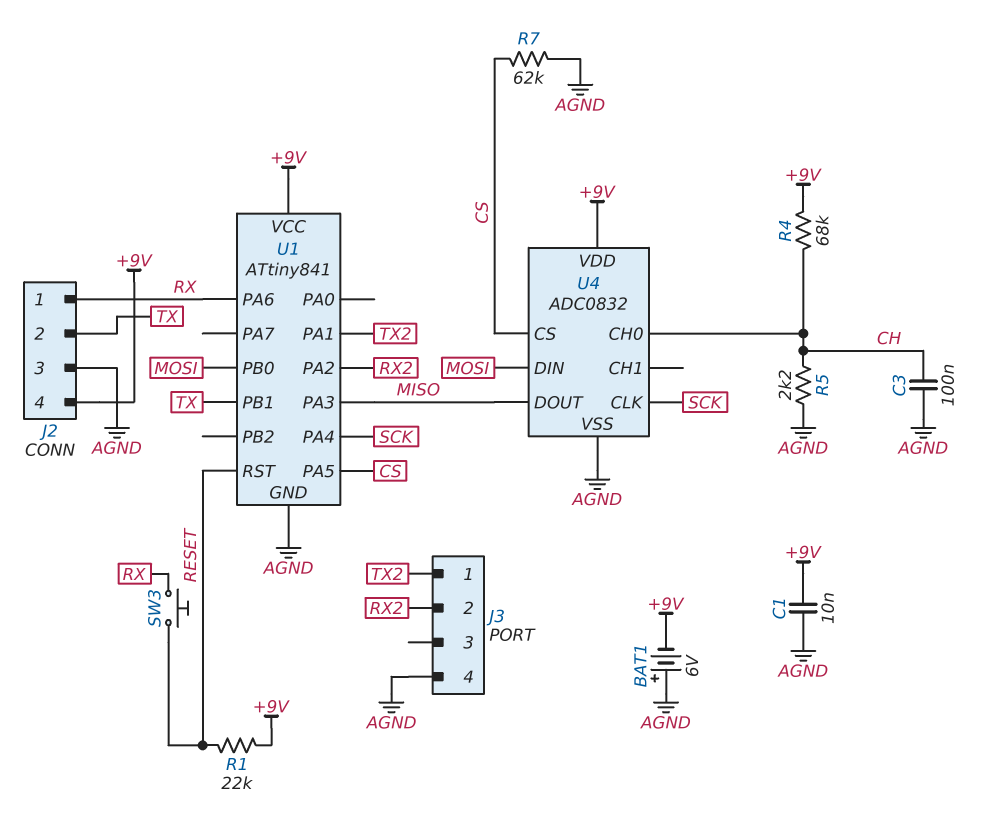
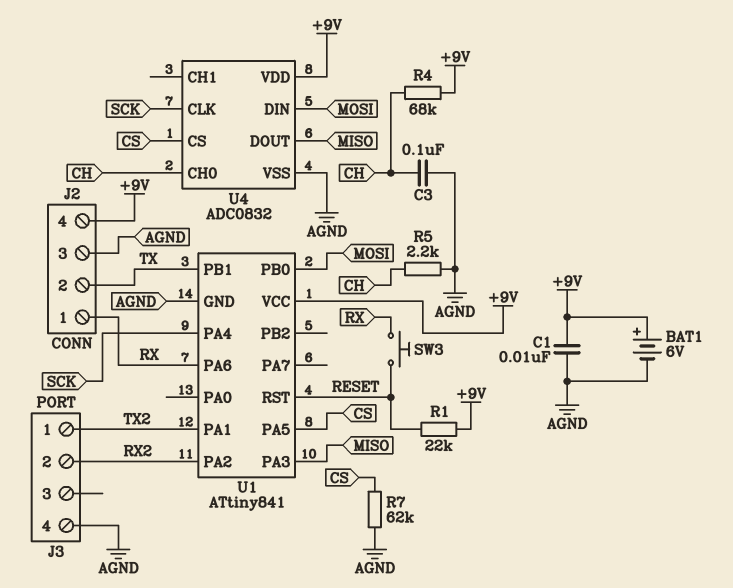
BAT1: 6V (plus AGND, minus +9V) -> 6V (plus +9V, minus AGND)

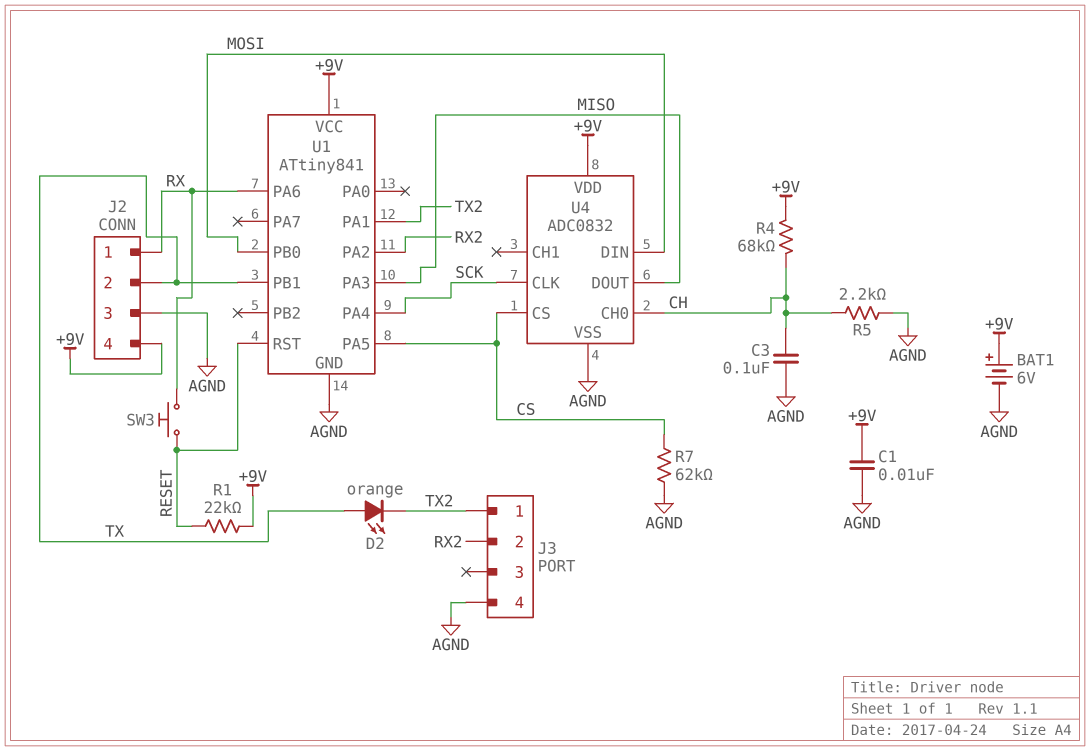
D2: none -> LED orange (A TX, K TX2)

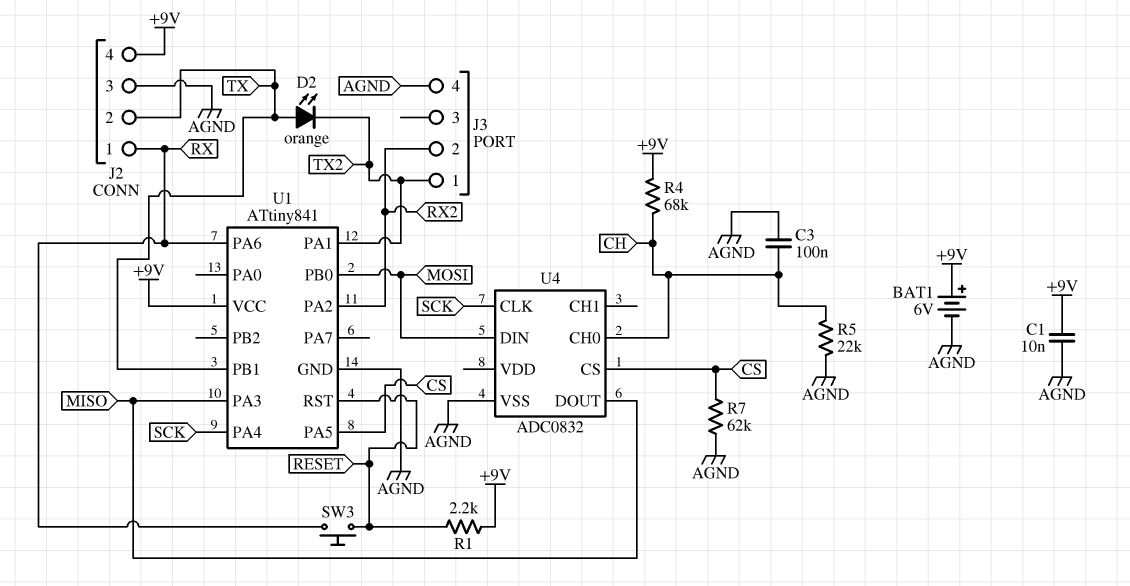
R1: 22k (+9V, RESET) -> 2.2k (+9V, RESET)
R5: 2.2k (AGND, CH) -> 22k (AGND, CH)
U4 pin VDD: +9V -> none

